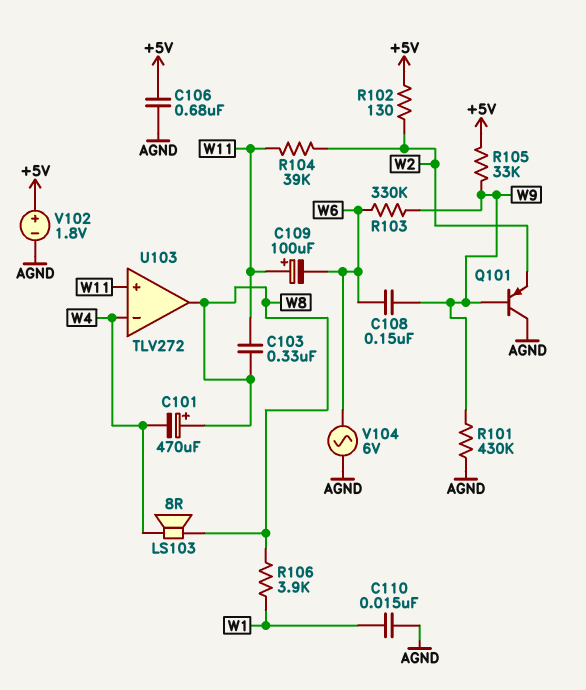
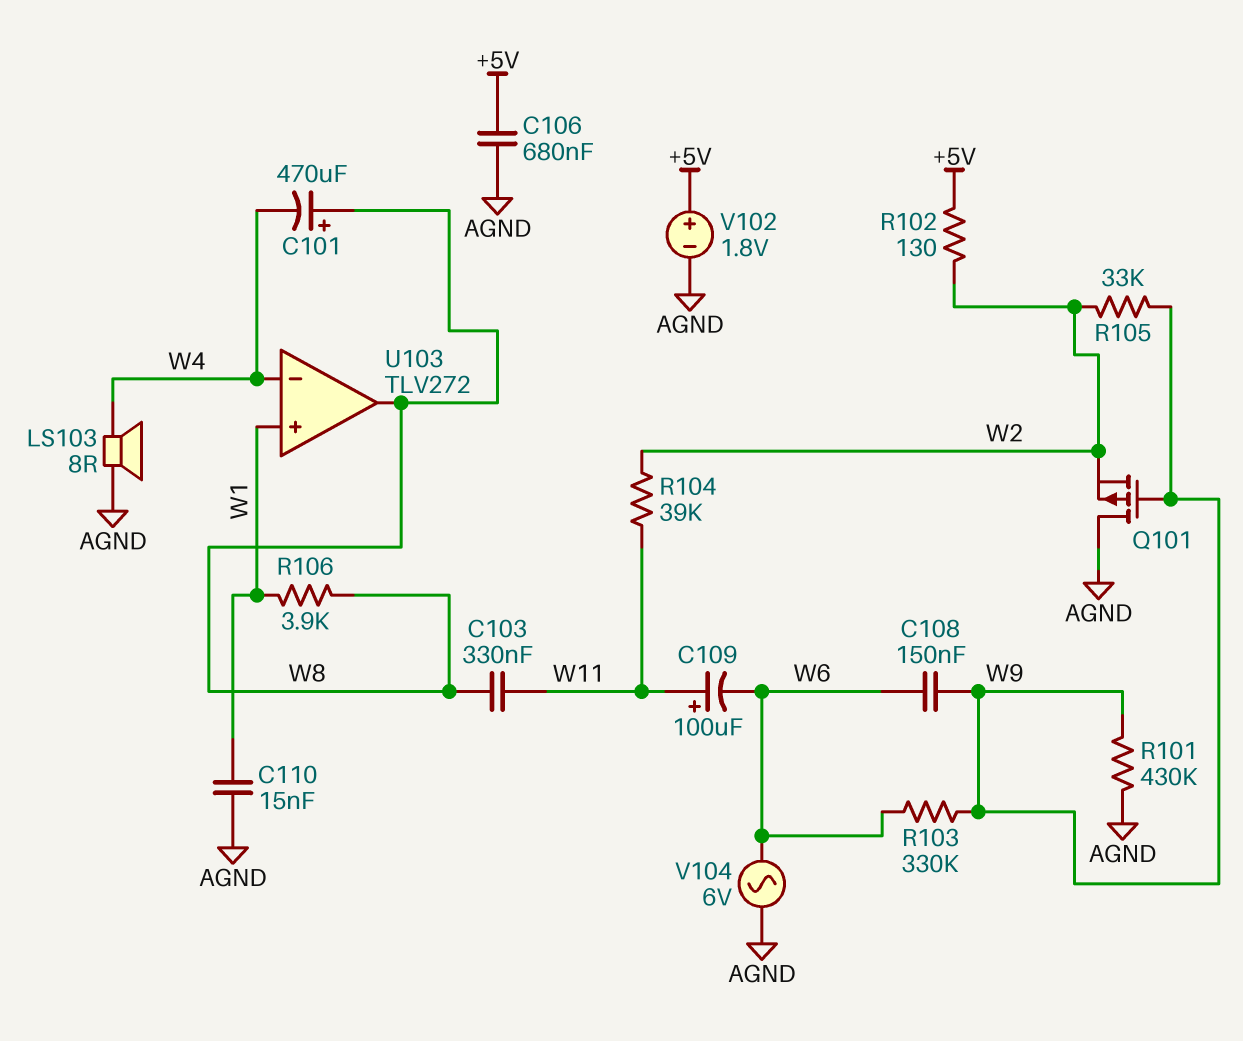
LS103: speaker 8R (W4, W8) -> speaker 8R (AGND, W4)
Q101: PNP (B W9, C AGND, E W2) -> PMOS (G W9, D AGND, S W2)
R105: 33k (+5V, W9) -> 33k (W2, W9)
U103 pin in+: W11 -> W1

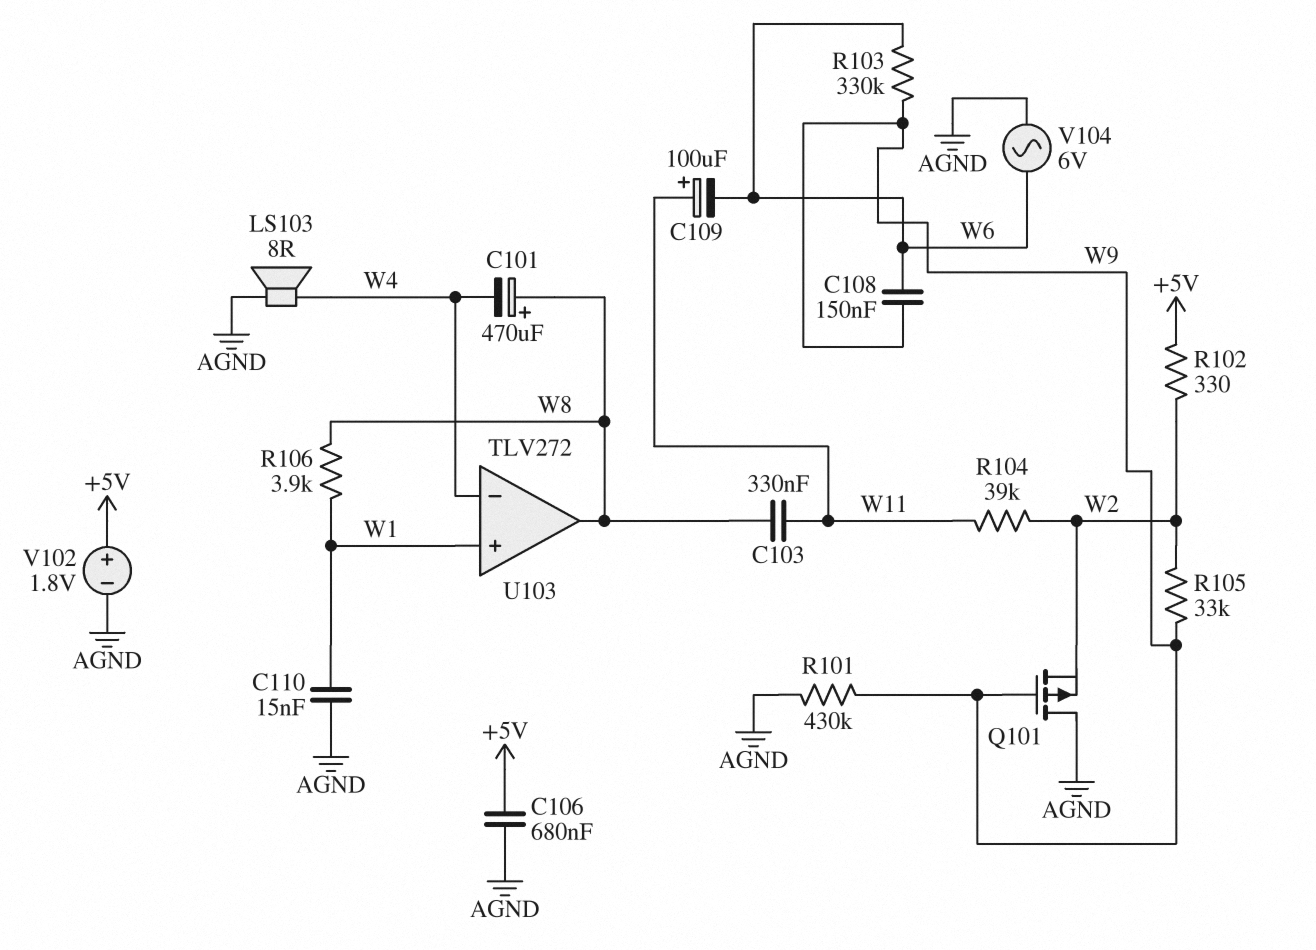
R102: 130 (+5V, W2) -> 330 (+5V, W2)

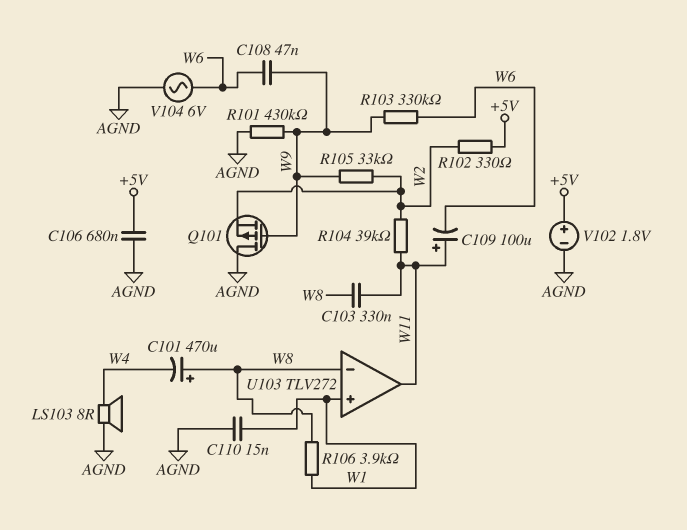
C108: 150nF (W6, W9) -> 47nF (W6, W9)
U103 pin in-: W4 -> W8
U103 pin out: W8 -> W11

